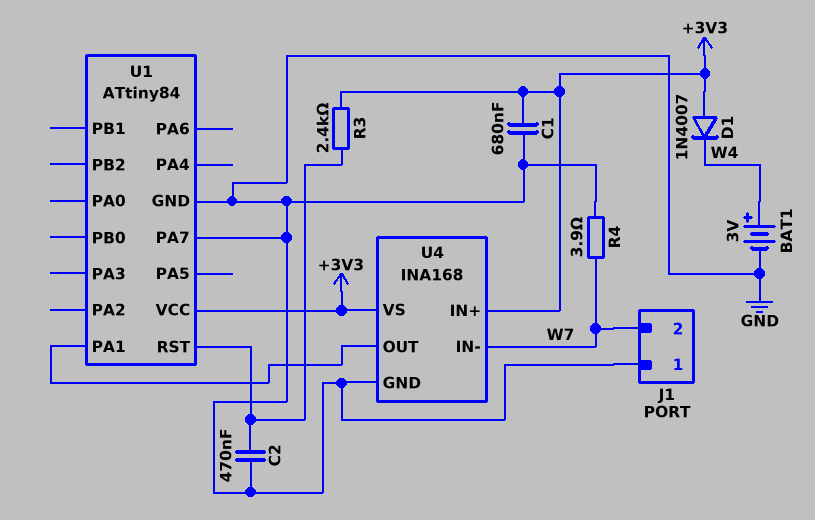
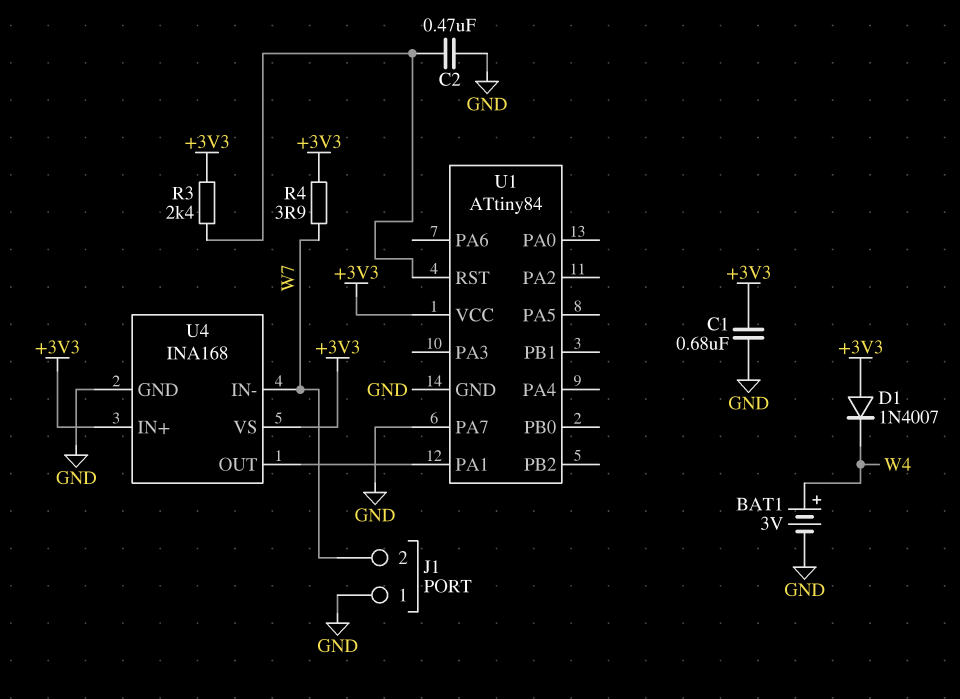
R4: 3.9 (GND, W7) -> 3.9 (+3V3, W7)

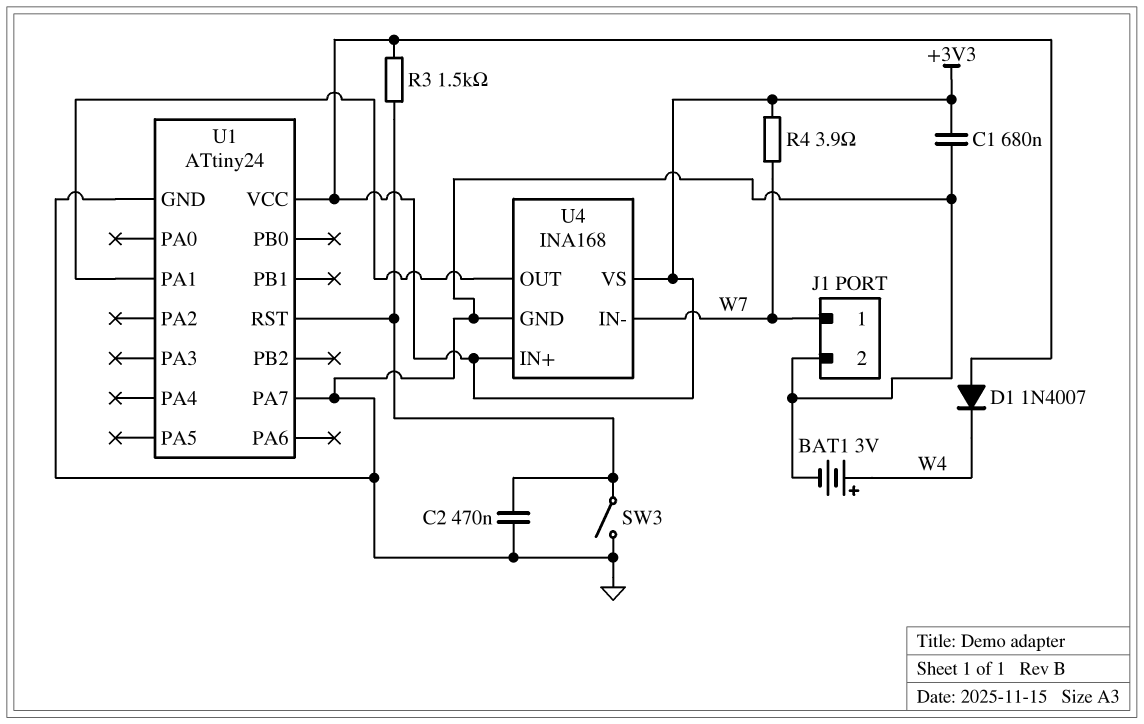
J1 pin 1: GND -> W7
J1 pin 2: W7 -> GND
R3: 2.4k (+3V3, U1/RST) -> 1.5k (+3V3, U1/RST)
SW3: none -> switch (GND, U1/RST)
U1: ATtiny84 -> ATtiny24

